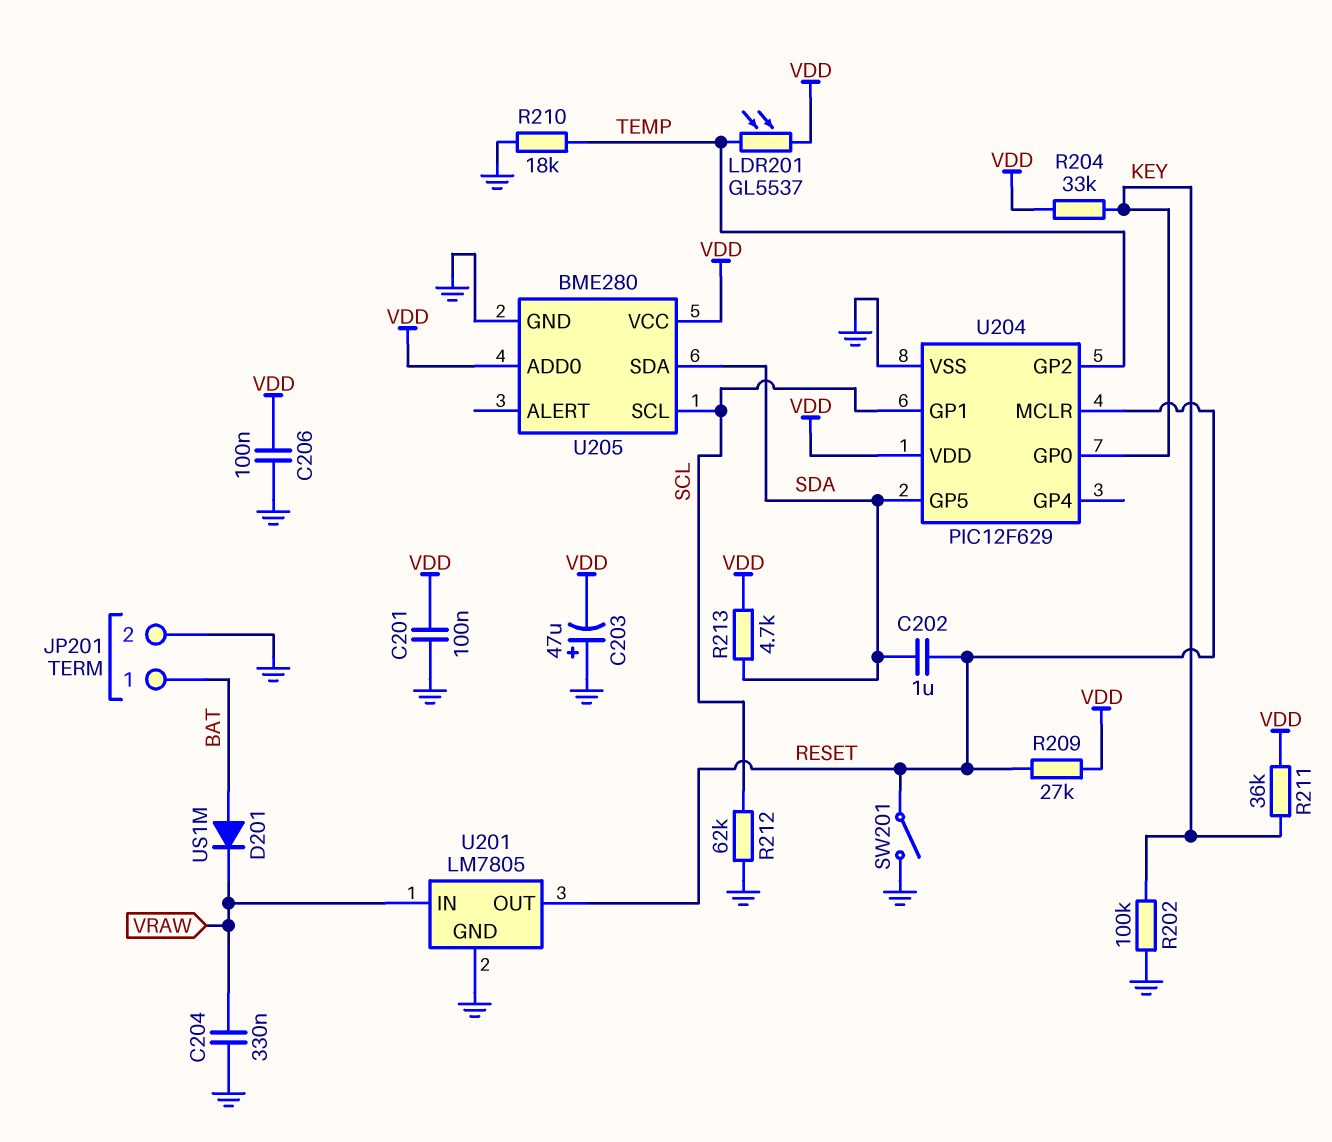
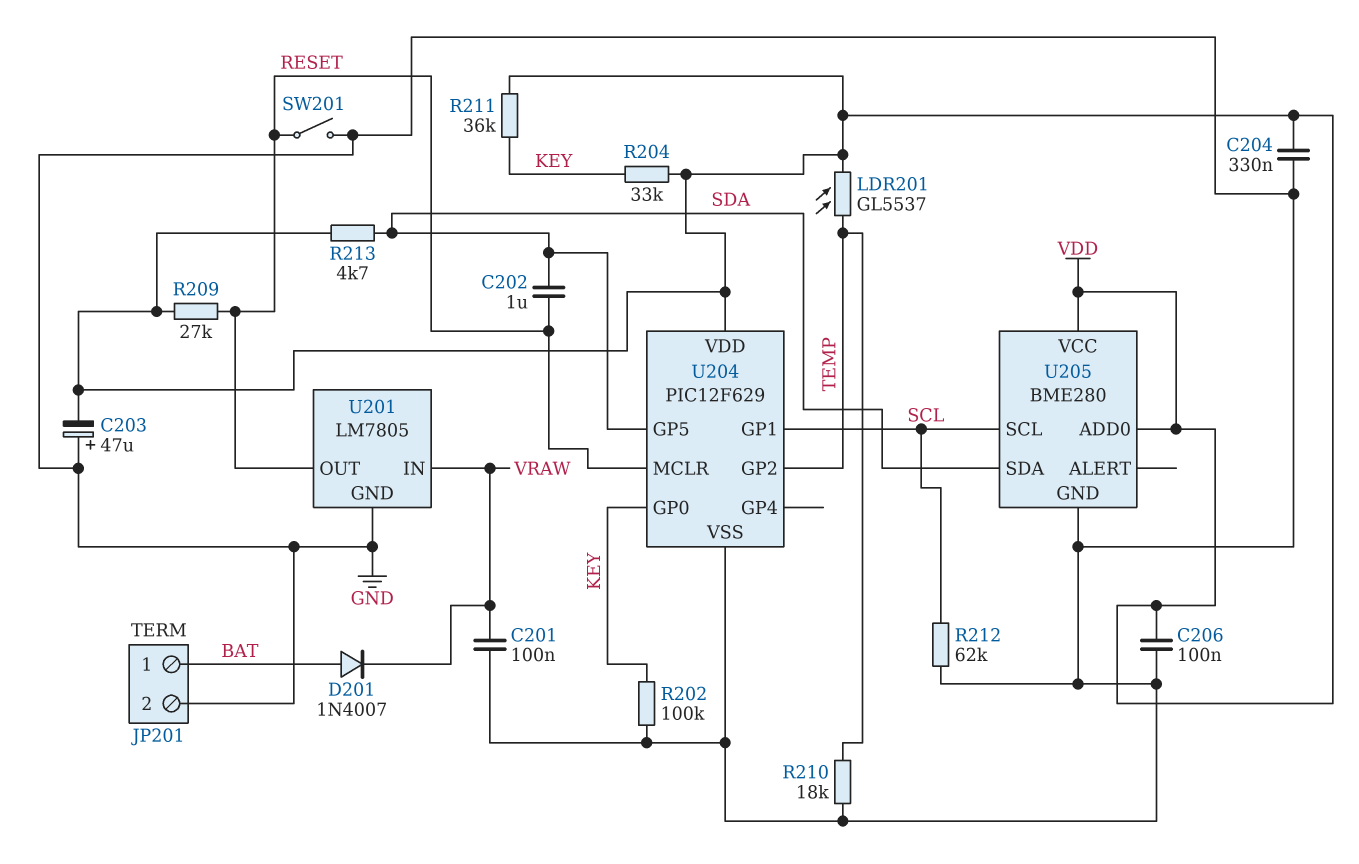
C201: 100nF (GND, VDD) -> 100nF (GND, VRAW)
C204: 330nF (GND, VRAW) -> 330nF (GND, VDD)
D201: diode US1M (A BAT, K VRAW) -> diode 1N4007 (A BAT, K VRAW)

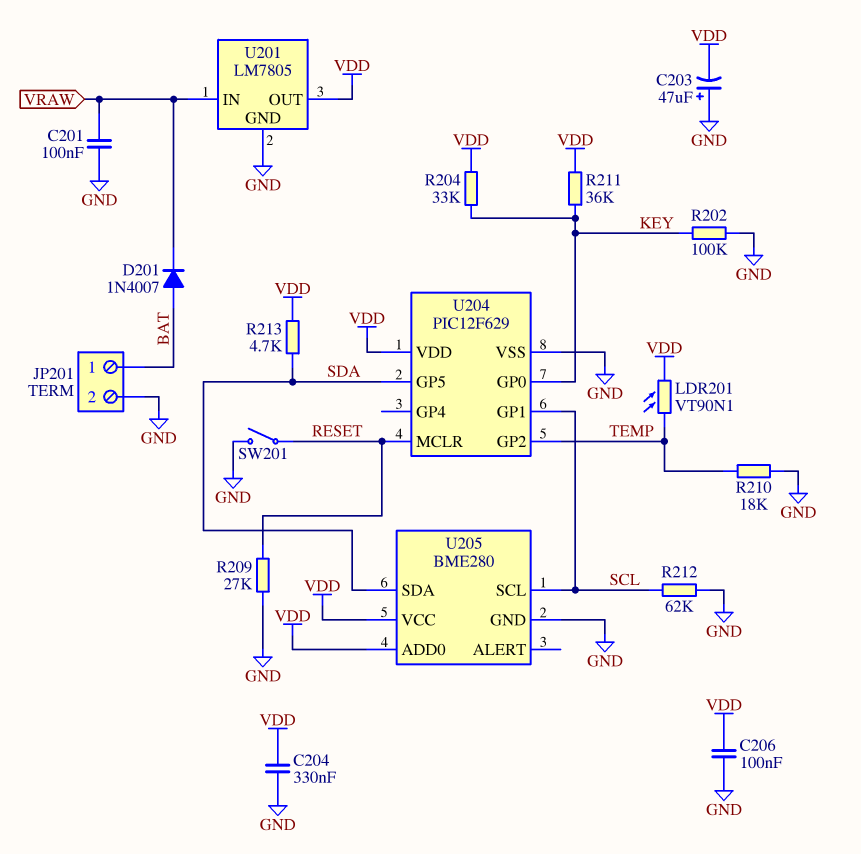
C202: 1uF (RESET, SDA) -> none
LDR201: GL5537 (TEMP, VDD) -> VT90N1 (TEMP, VDD)
R209: 27k (RESET, VDD) -> 27k (GND, RESET)
U201 pin OUT: RESET -> VDD

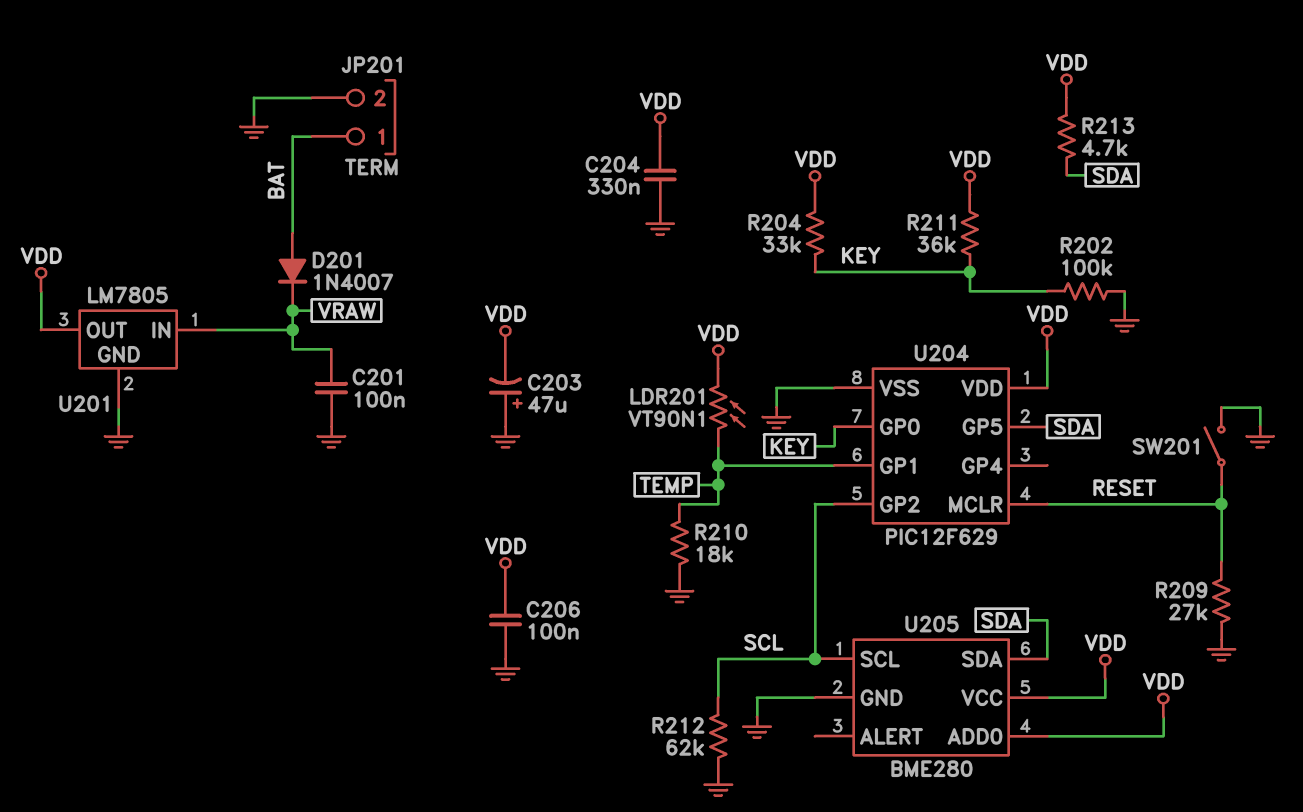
U204 pin GP1: SCL -> TEMP
U204 pin GP2: TEMP -> SCL

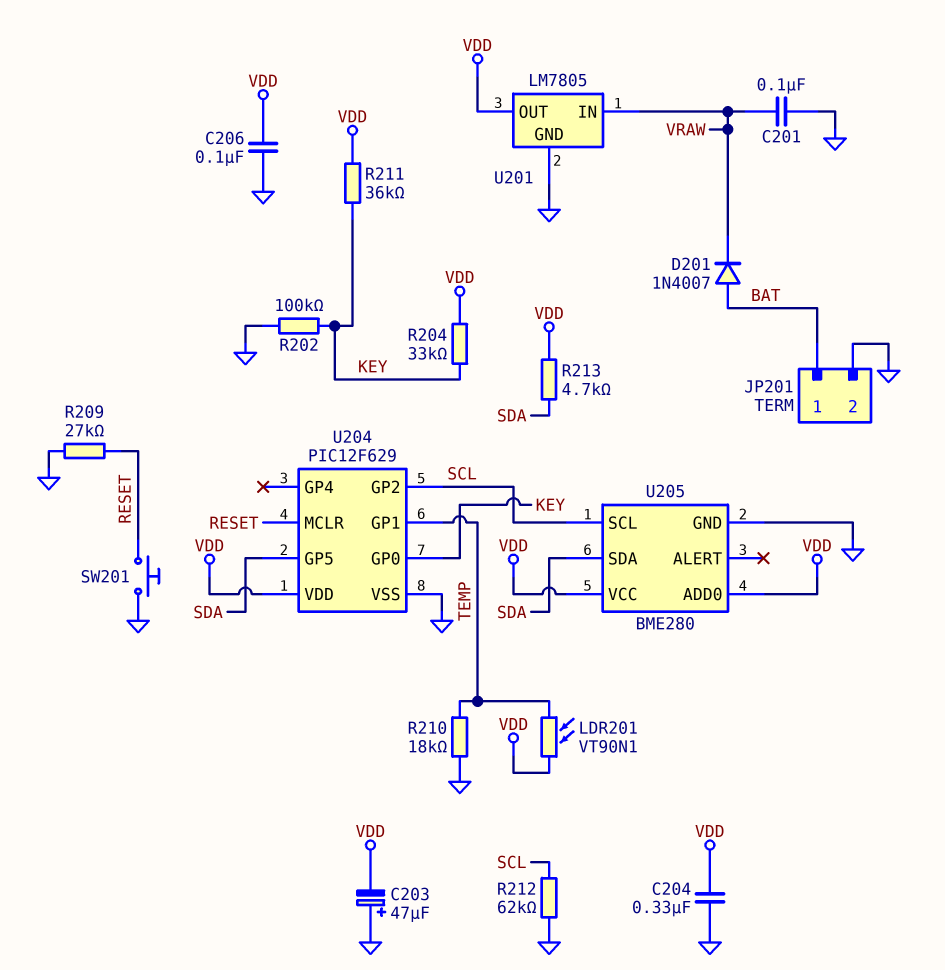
SW201: switch (GND, RESET) -> button (GND, RESET)

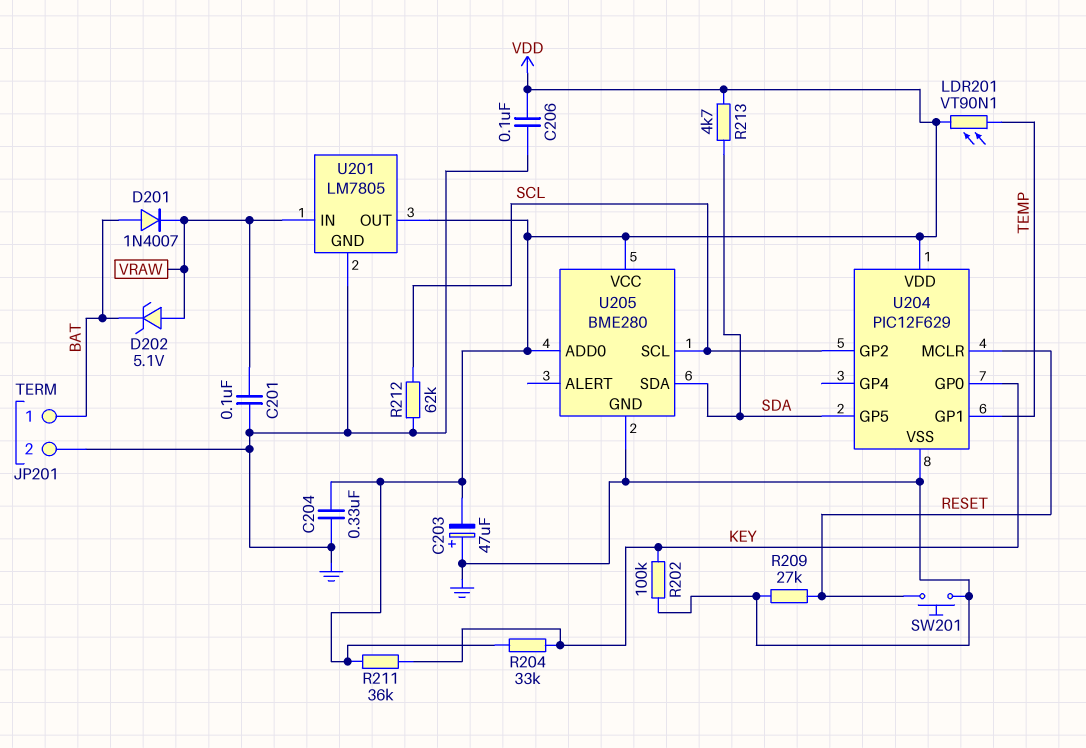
D202: none -> zener 5.1V (A VRAW, K BAT)
R210: 18k (GND, TEMP) -> none

